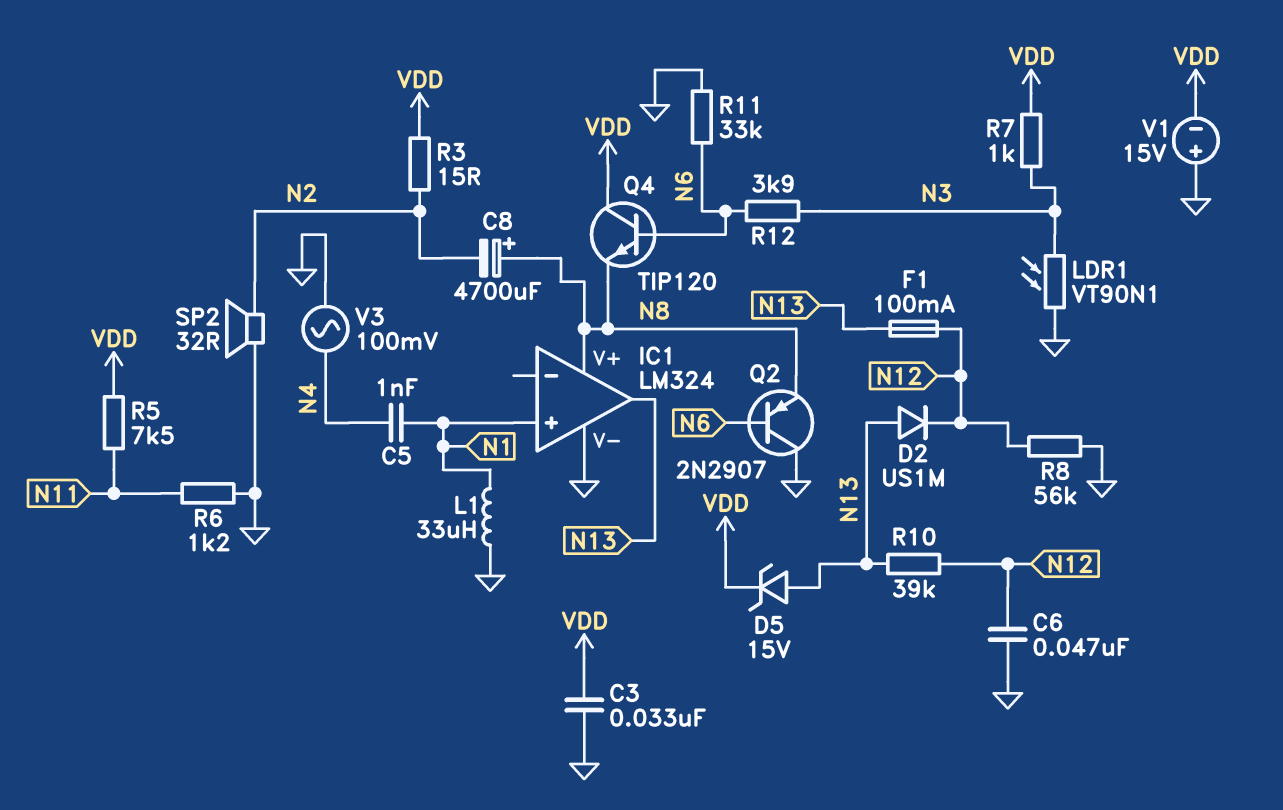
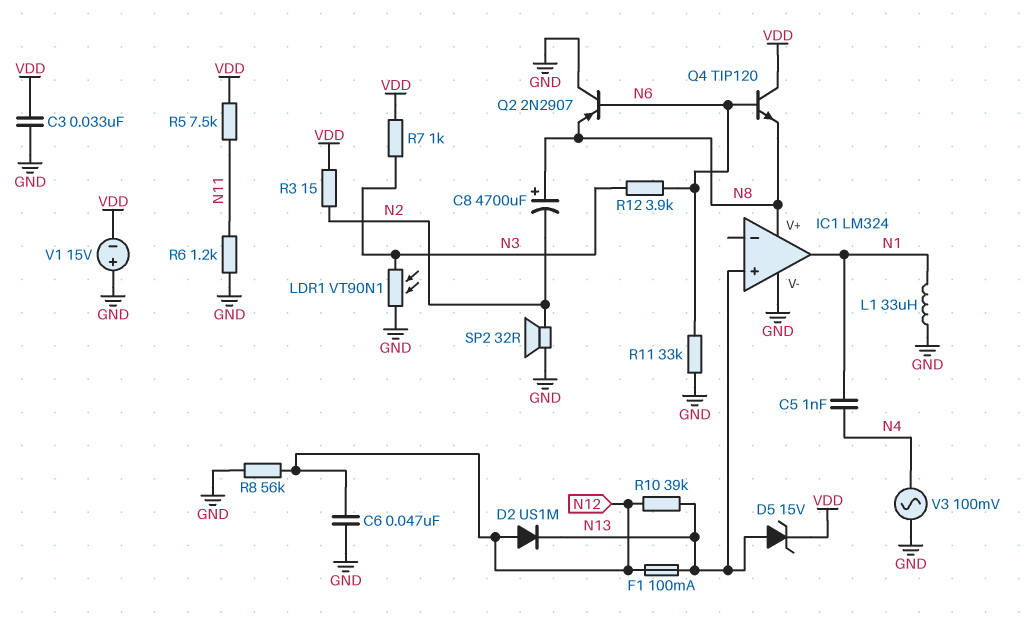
D2: diode US1M (A N13, K N12) -> diode US1M (A N12, K N13)
IC1 pin in+: N1 -> N13
IC1 pin out: N13 -> N1

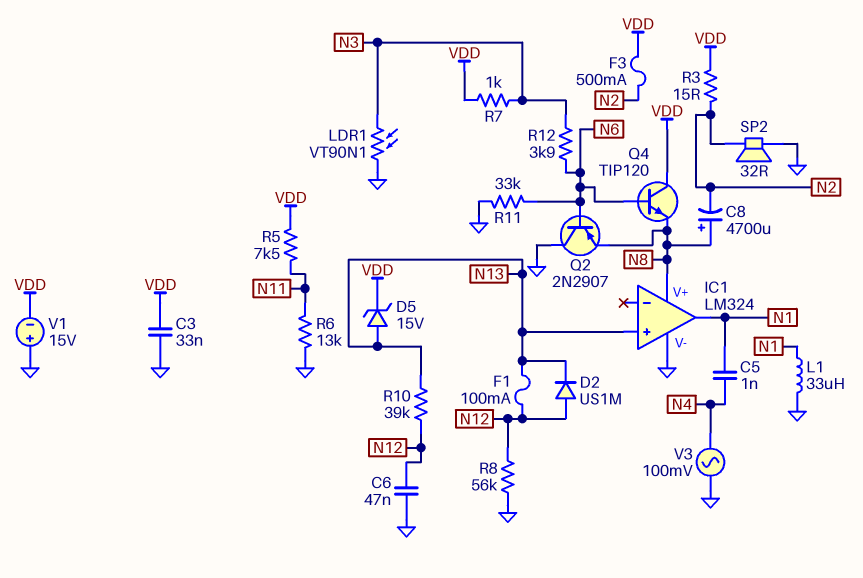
F3: none -> 500mA (N2, VDD)
R6: 1.2k (GND, N11) -> 13k (GND, N11)

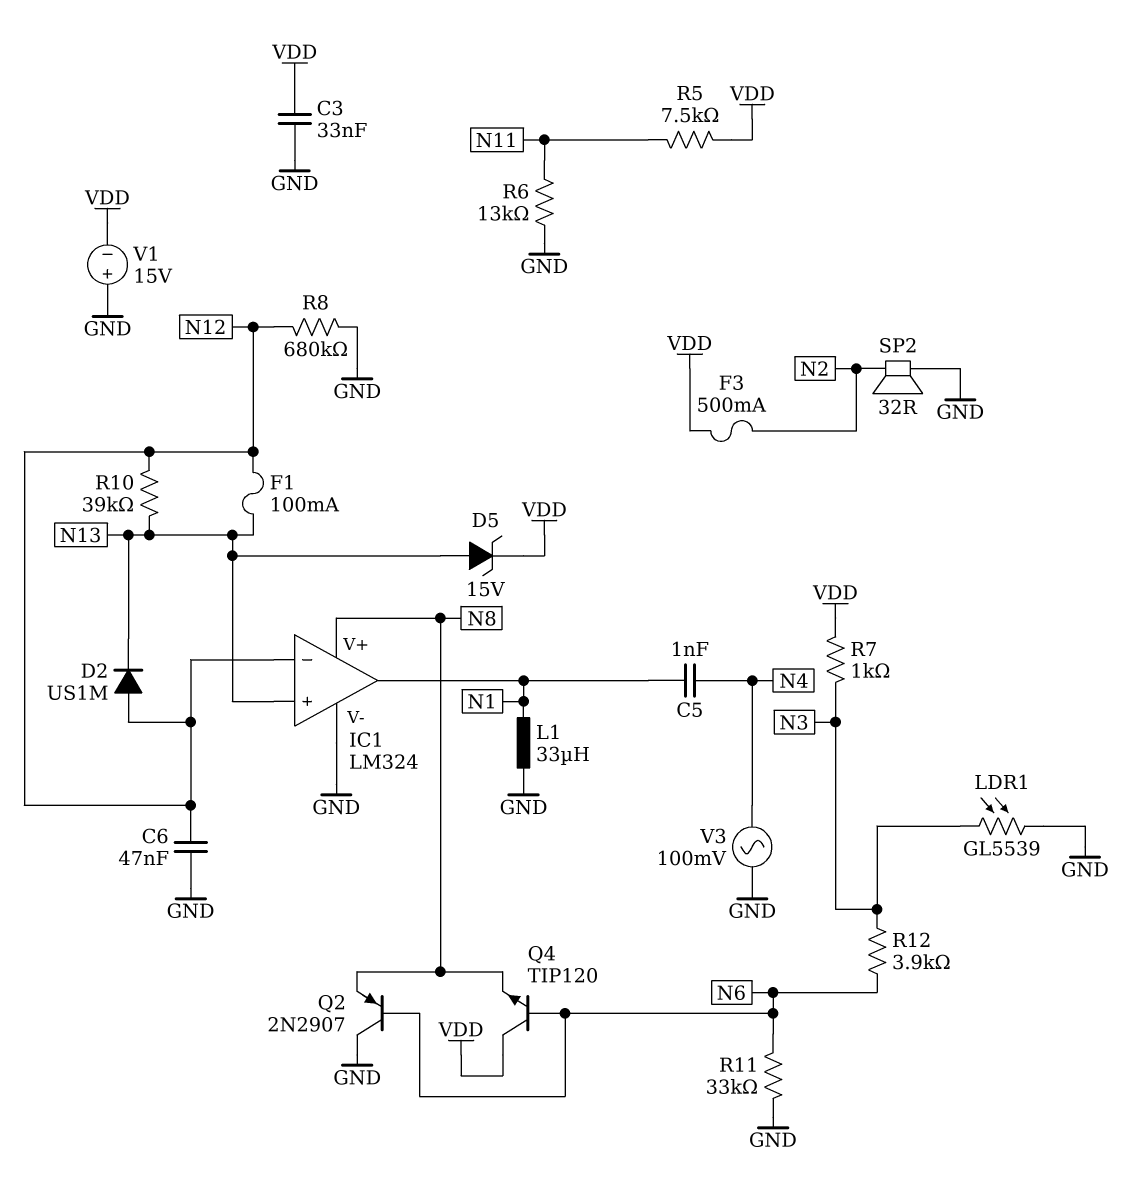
C8: 4700uF (plus N8, minus N2) -> none
IC1 pin in-: none -> N12
LDR1: VT90N1 (GND, N3) -> GL5539 (GND, N3)
R3: 15 (N2, VDD) -> none
R8: 56k (GND, N12) -> 680k (GND, N12)

